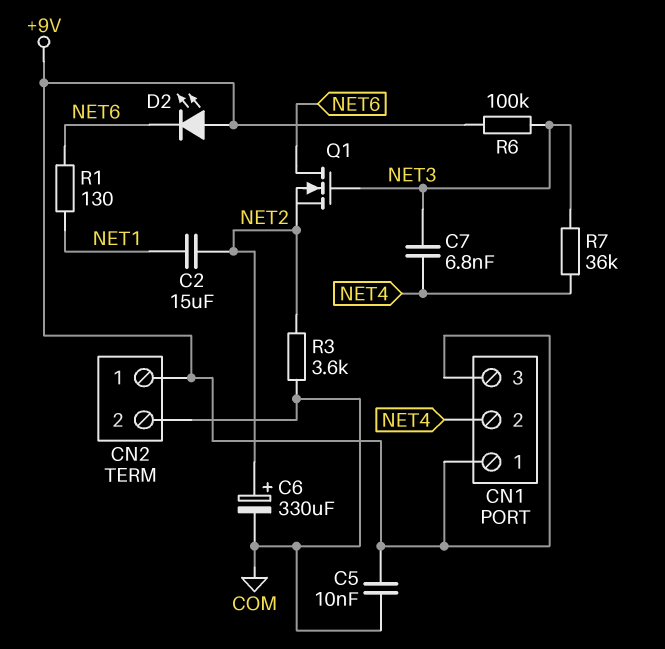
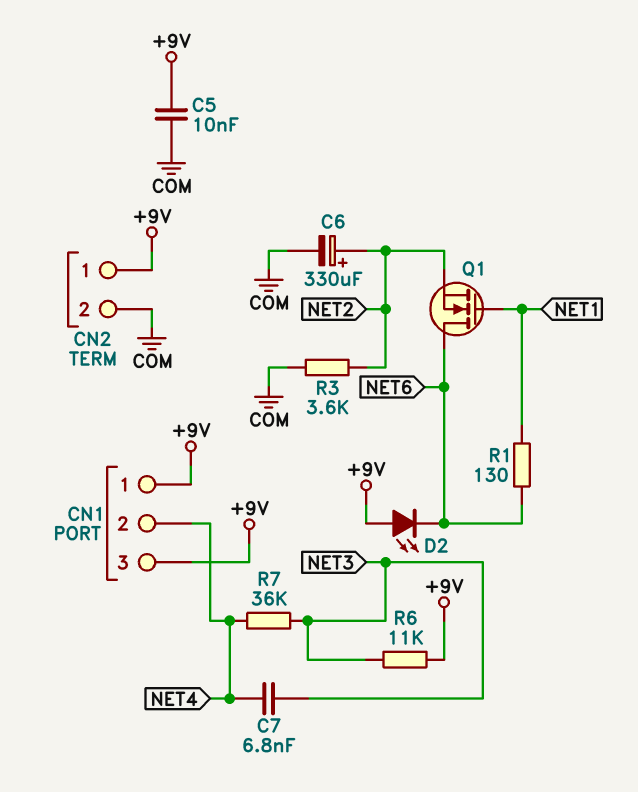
C2: 15uF (NET1, NET2) -> none
Q1: NMOS (G NET3, D NET6, S NET2) -> NMOS (G NET1, D NET6, S NET2)
R6: 100k (+9V, NET3) -> 11k (+9V, NET3)

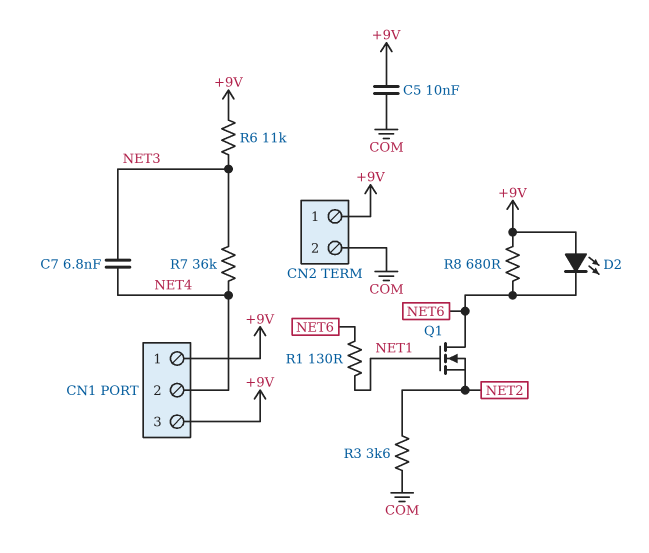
C6: 330uF (plus NET2, minus COM) -> none
R8: none -> 680 (+9V, NET6)

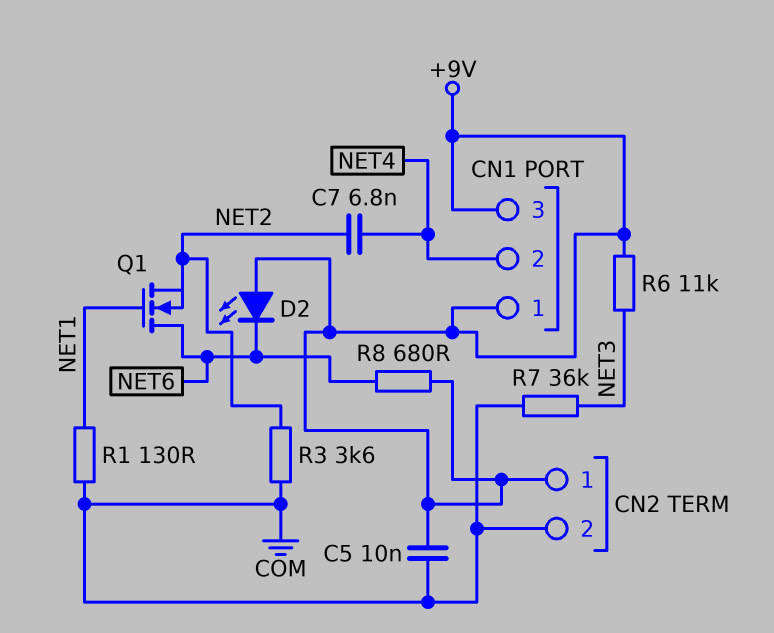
C7: 6.8nF (NET3, NET4) -> 6.8nF (NET2, NET4)
R1: 130 (NET1, NET6) -> 130 (COM, NET1)
R7: 36k (NET3, NET4) -> 36k (COM, NET3)

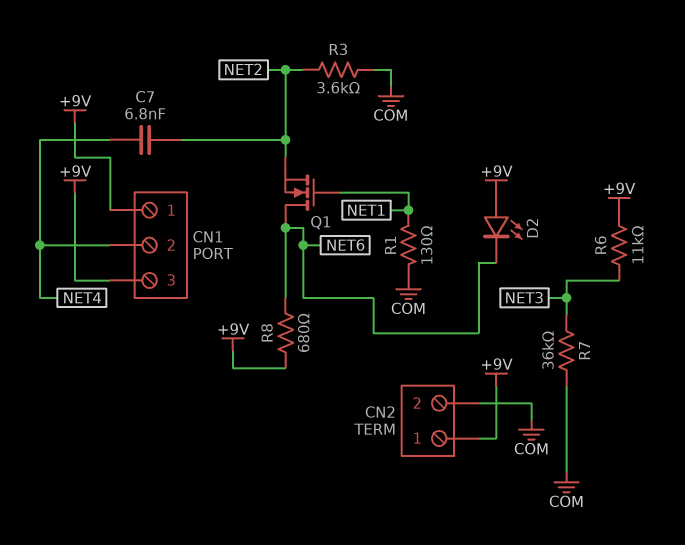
C5: 10nF (+9V, COM) -> none

